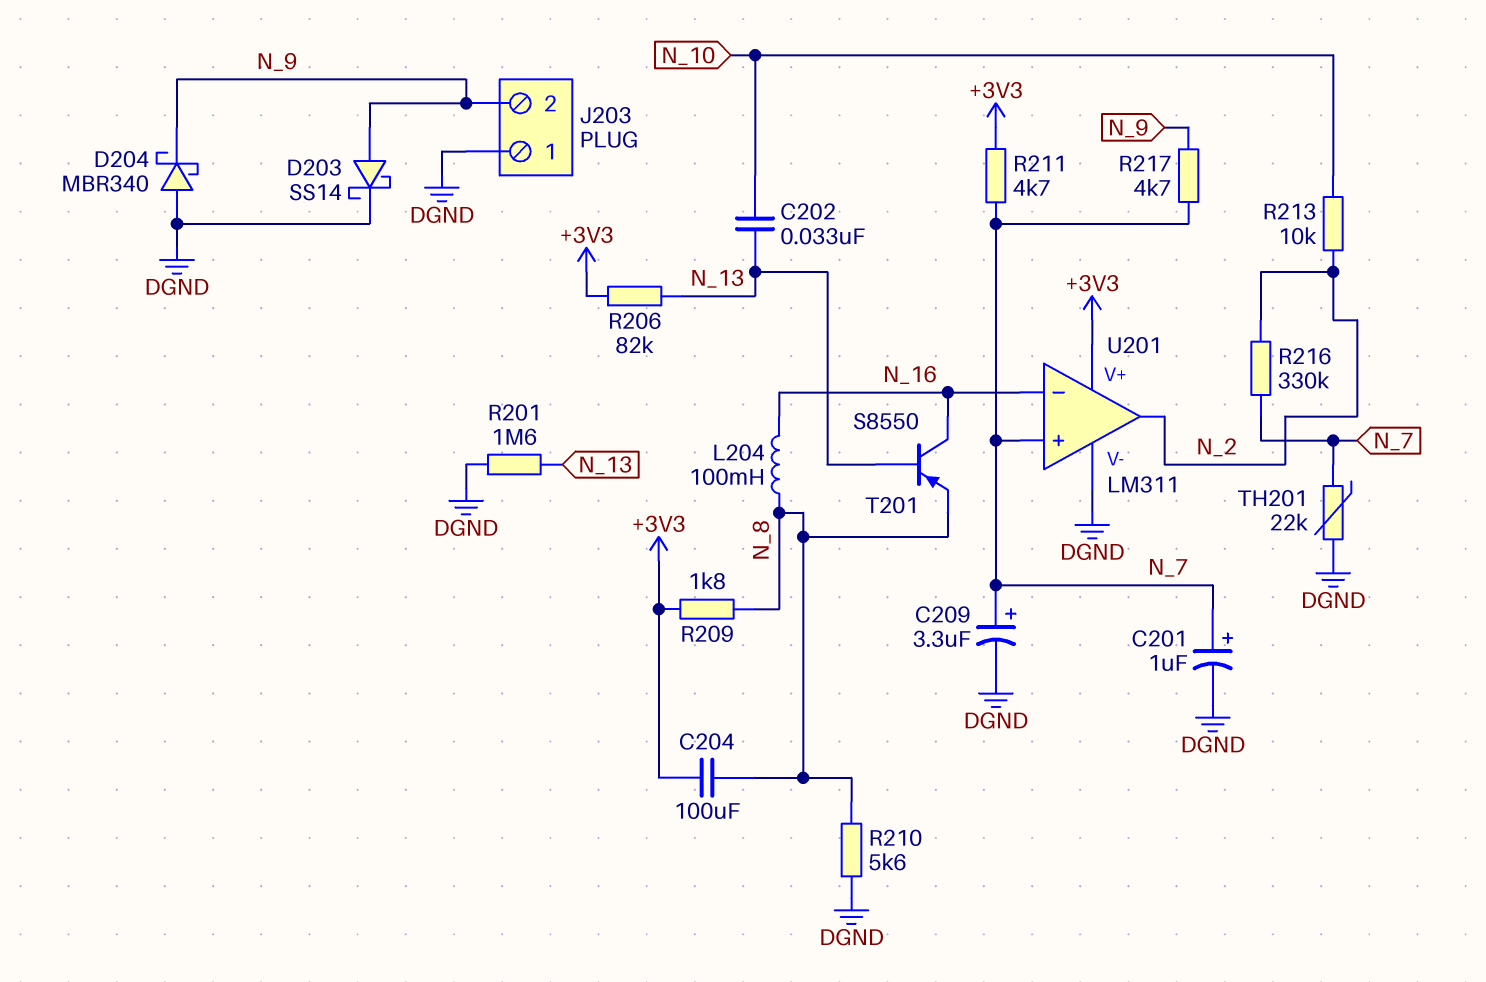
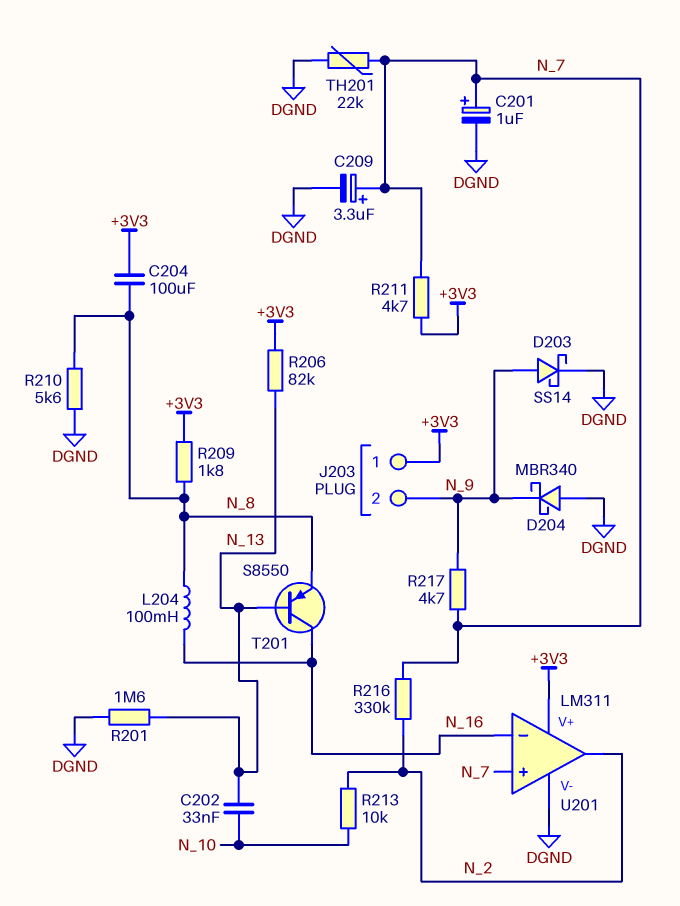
J203 pin 1: DGND -> +3V3

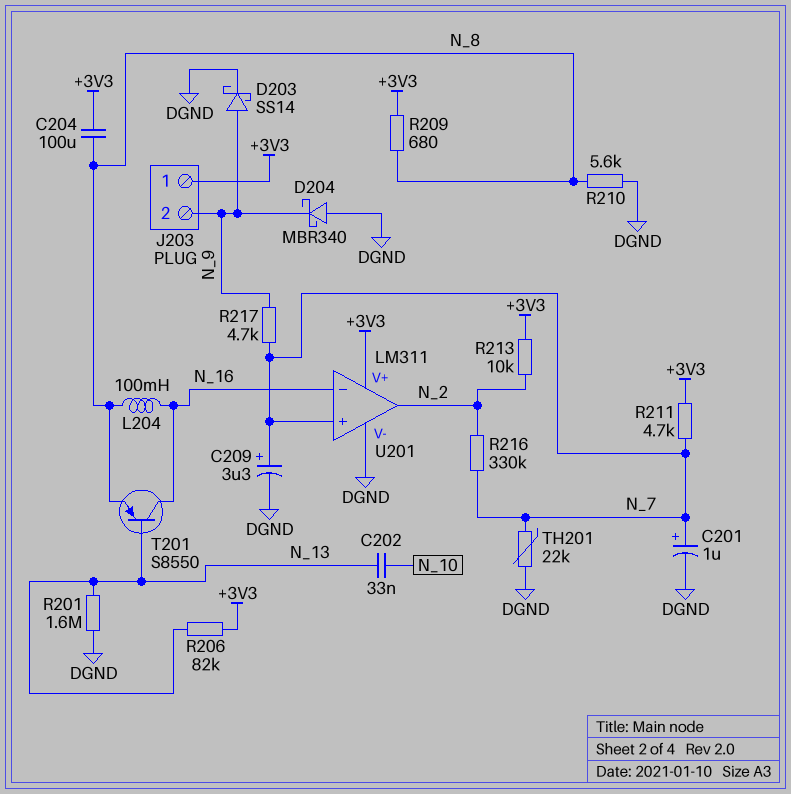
R209: 1.8k (+3V3, N_8) -> 680 (+3V3, N_8)
R213: 10k (N_2, N_10) -> 10k (+3V3, N_2)

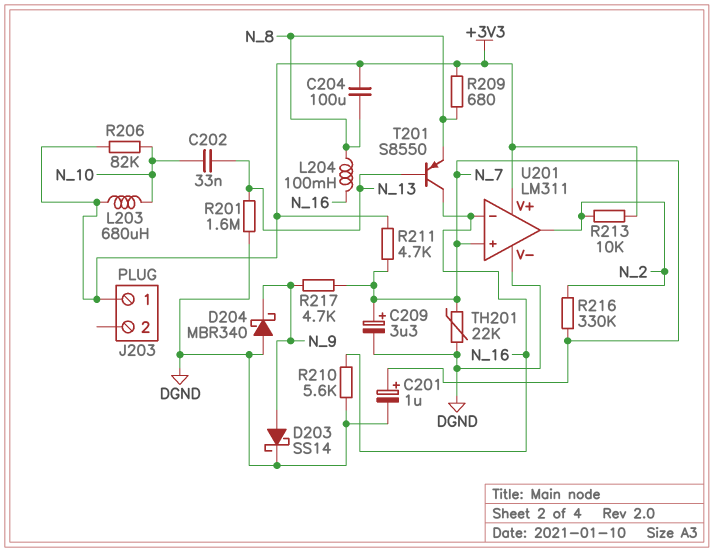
J203 pin 2: N_9 -> none
L203: none -> 680uH (+3V3, N_10)
R206: 82k (+3V3, N_13) -> 82k (+3V3, N_10)
R210: 5.6k (DGND, N_8) -> 5.6k (DGND, N_16)

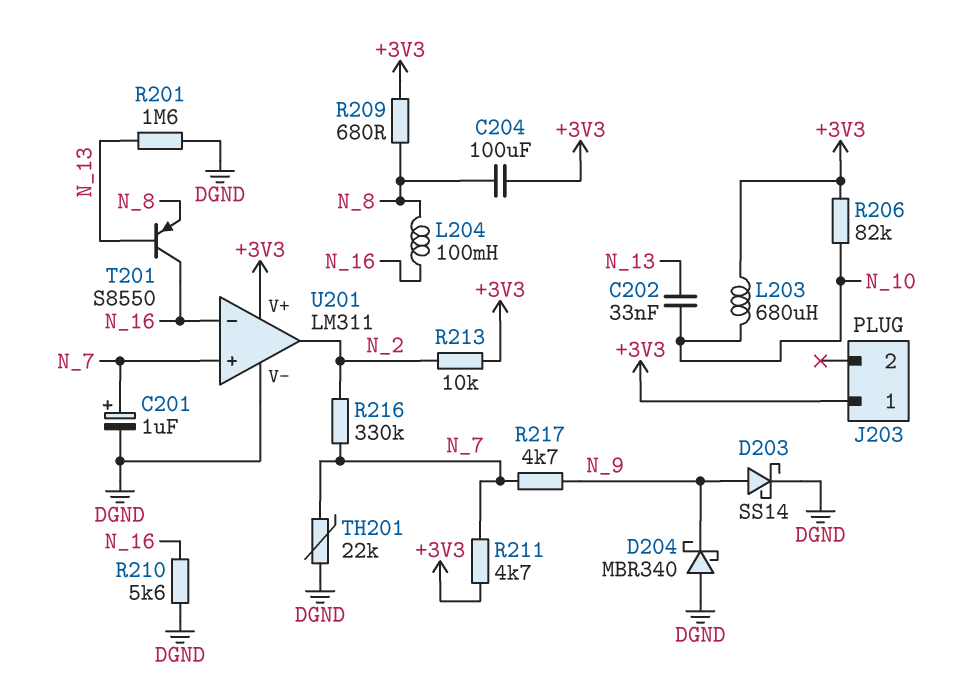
C209: 3.3uF (plus N_7, minus DGND) -> none

